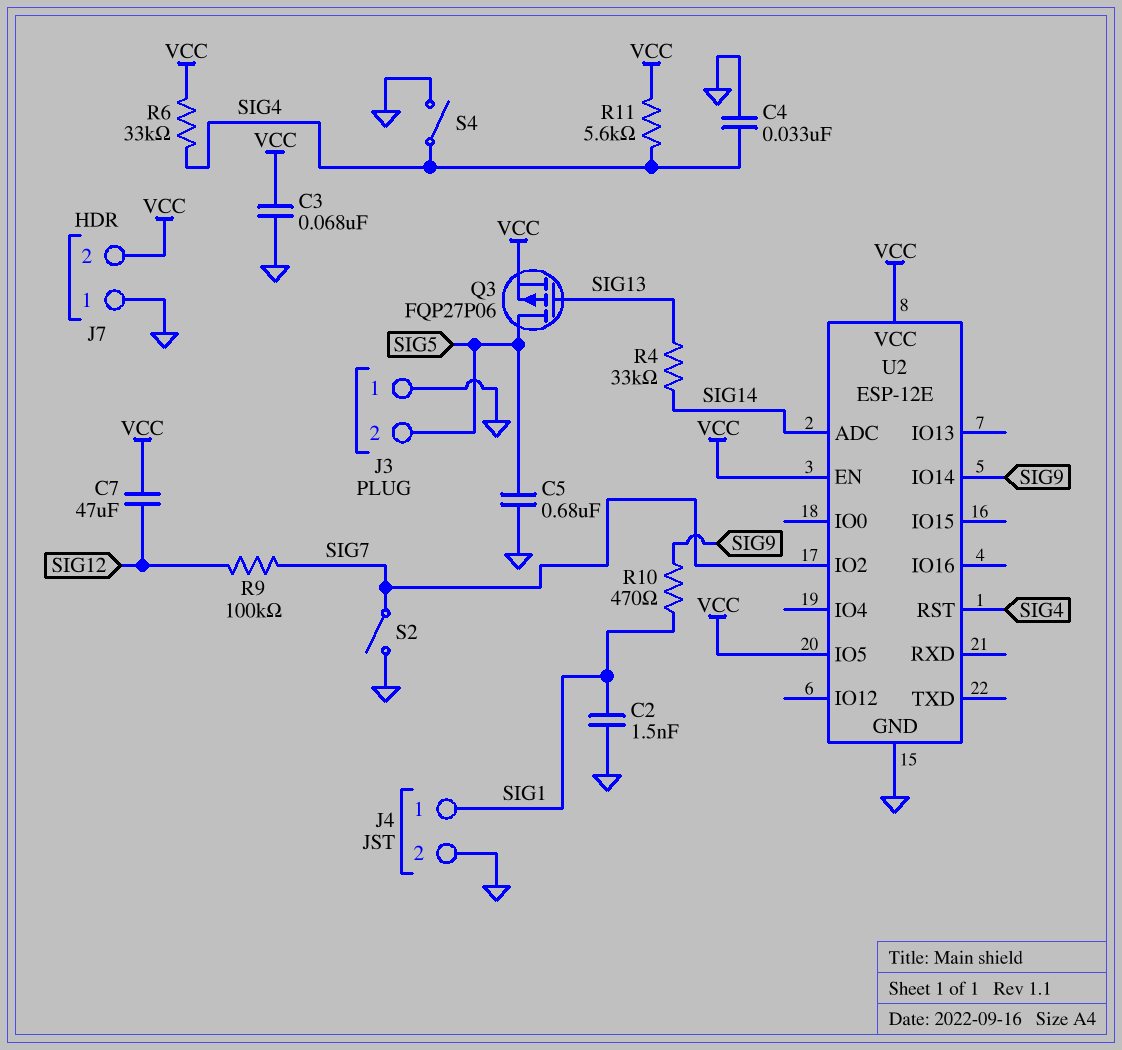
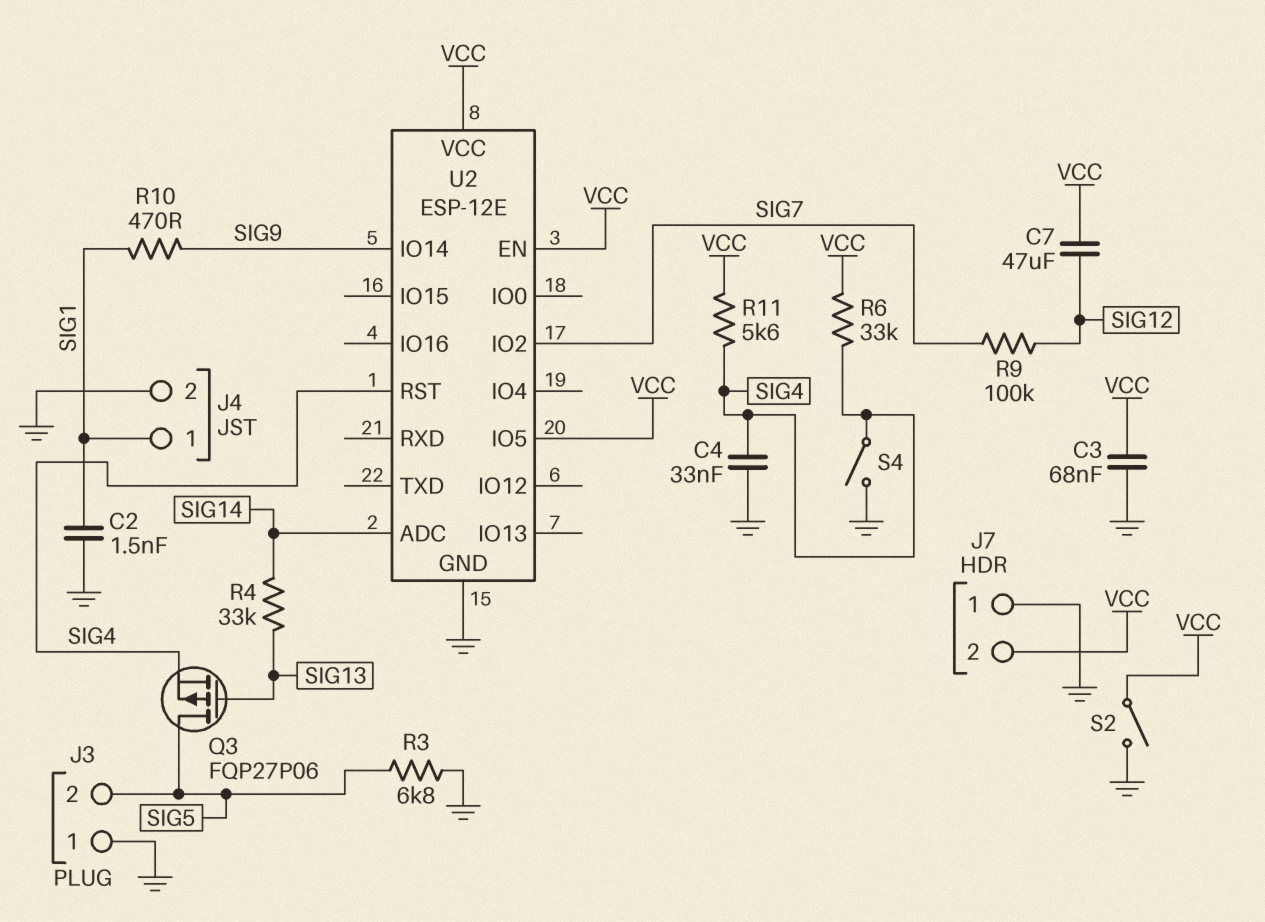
C5: 680nF (GND, SIG5) -> none
Q3: PMOS FQP27P06 (G SIG13, D SIG5, S VCC) -> PMOS FQP27P06 (G SIG13, D SIG5, S SIG4)
R3: none -> 6.8k (GND, SIG5)
S2: switch (GND, SIG7) -> switch (GND, VCC)

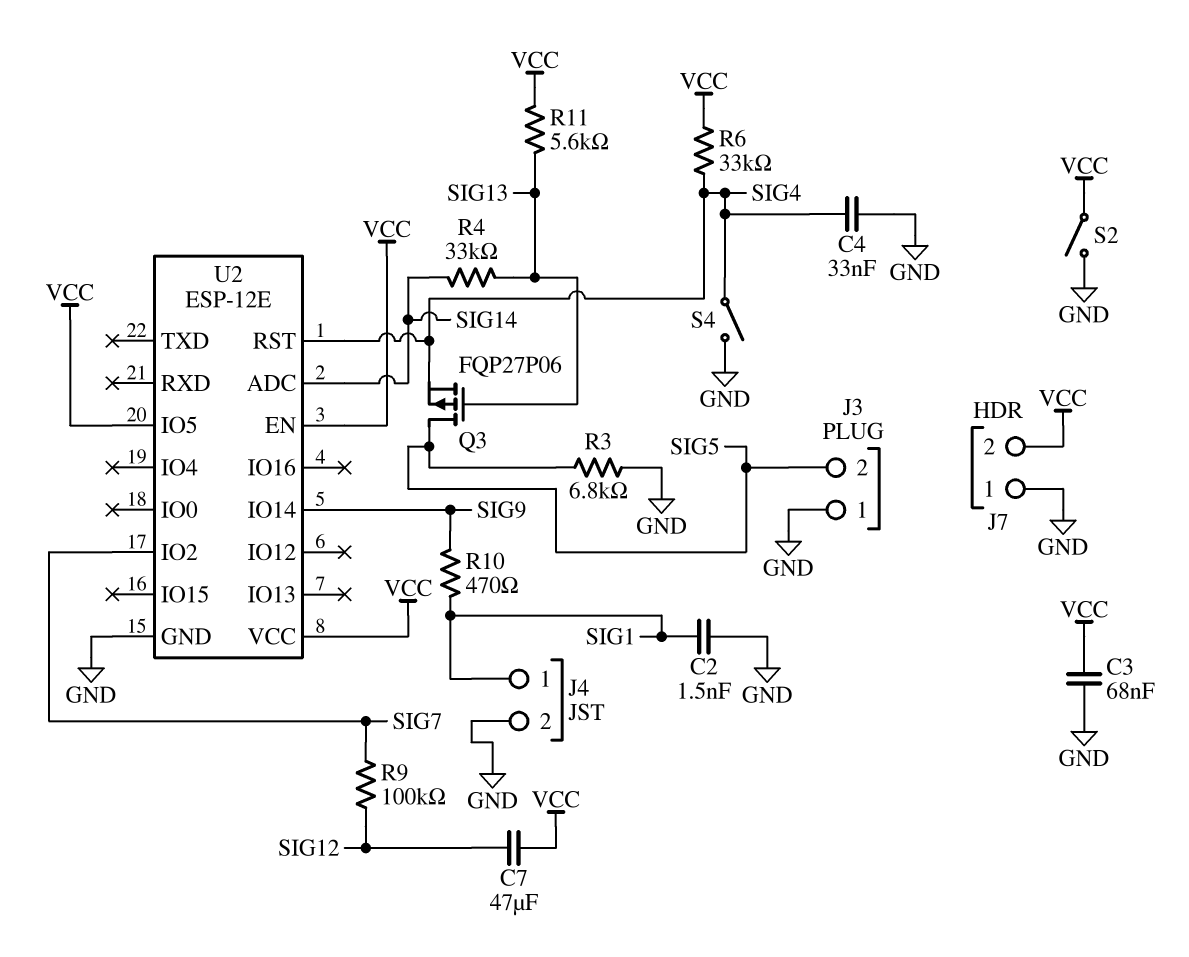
R11: 5.6k (SIG4, VCC) -> 5.6k (SIG13, VCC)

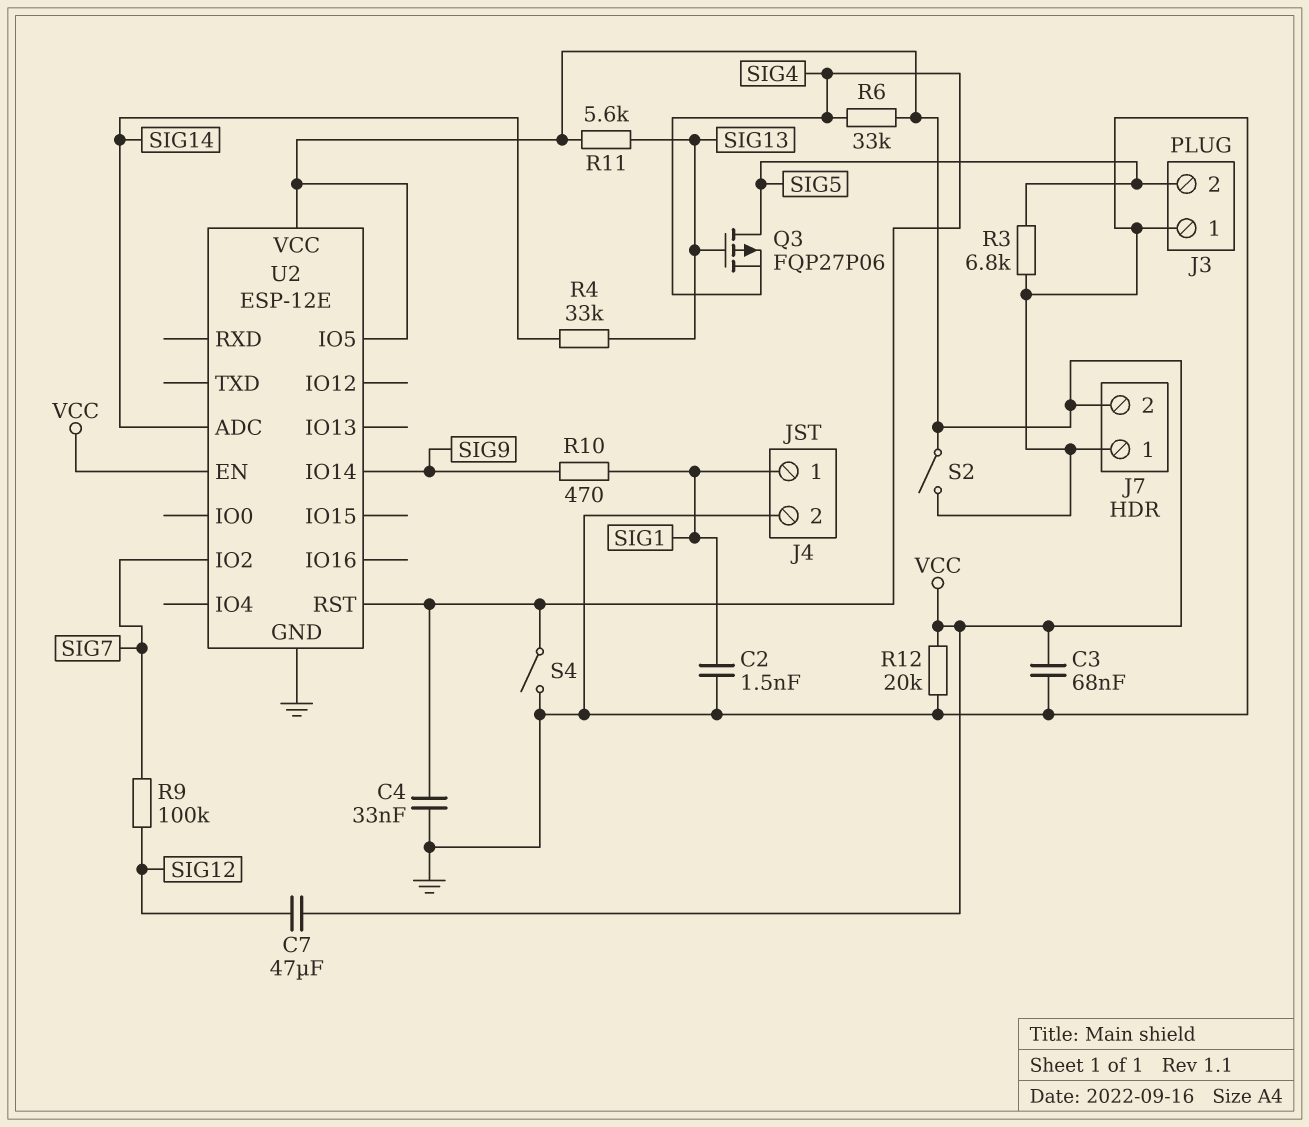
R12: none -> 20k (GND, VCC)

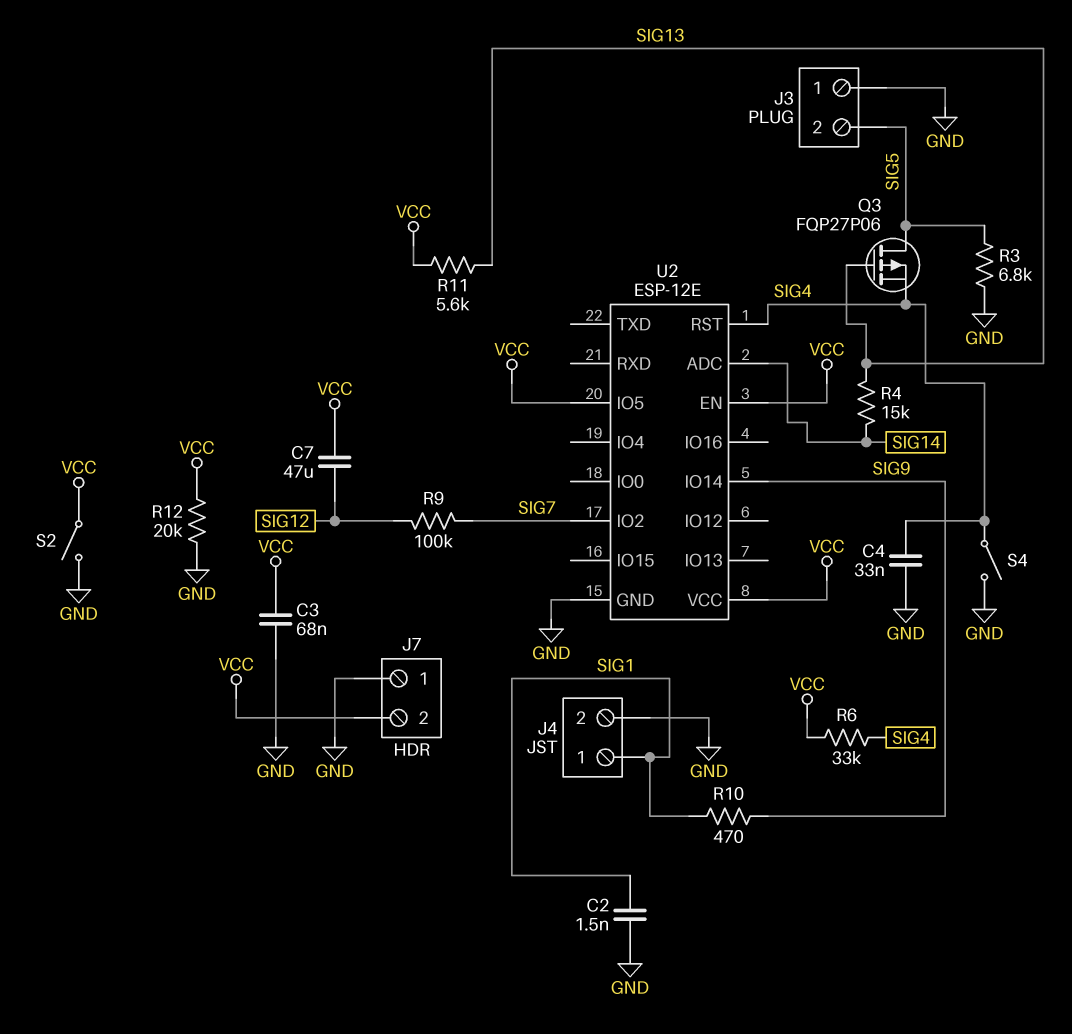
R4: 33k (SIG13, SIG14) -> 15k (SIG13, SIG14)

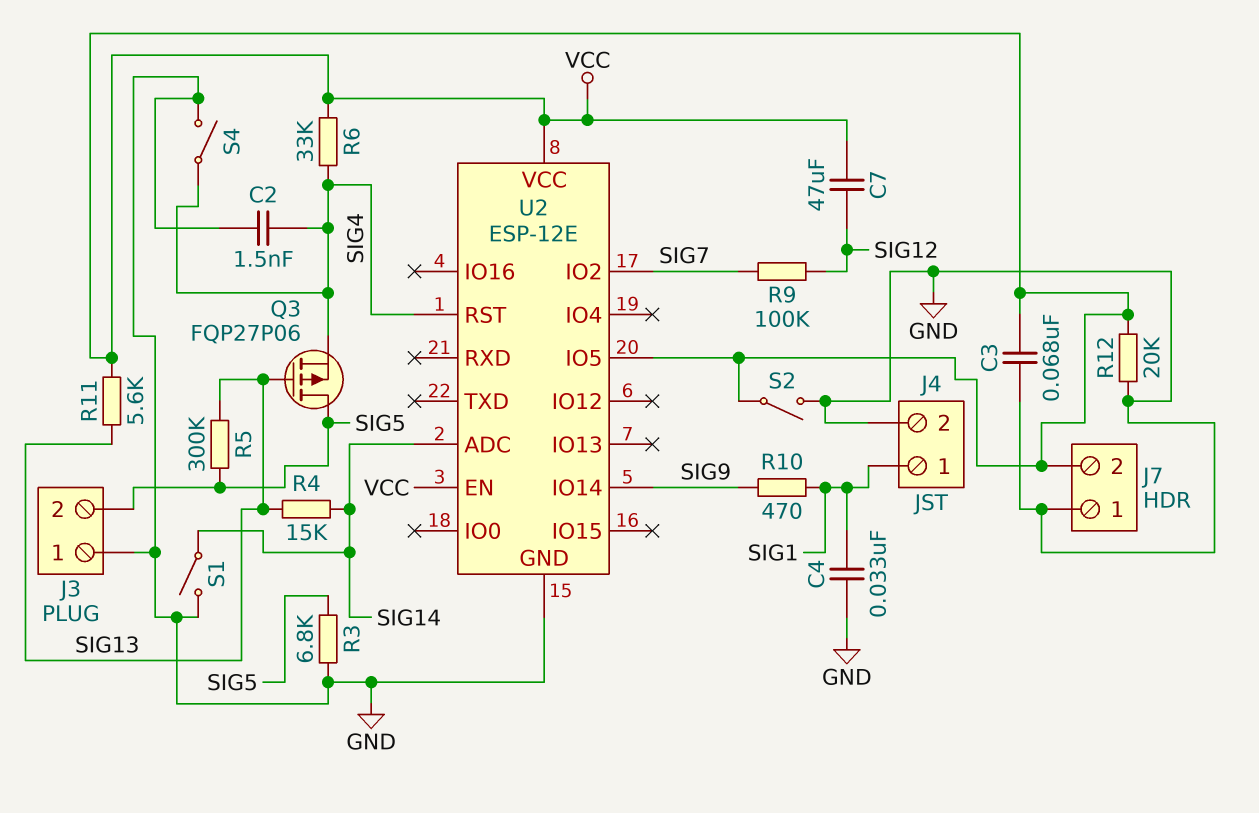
C2: 1.5nF (GND, SIG1) -> 1.5nF (GND, SIG4)
C4: 33nF (GND, SIG4) -> 33nF (GND, SIG1)
R5: none -> 300k (SIG5, SIG13)
S1: none -> switch (GND, SIG14)

